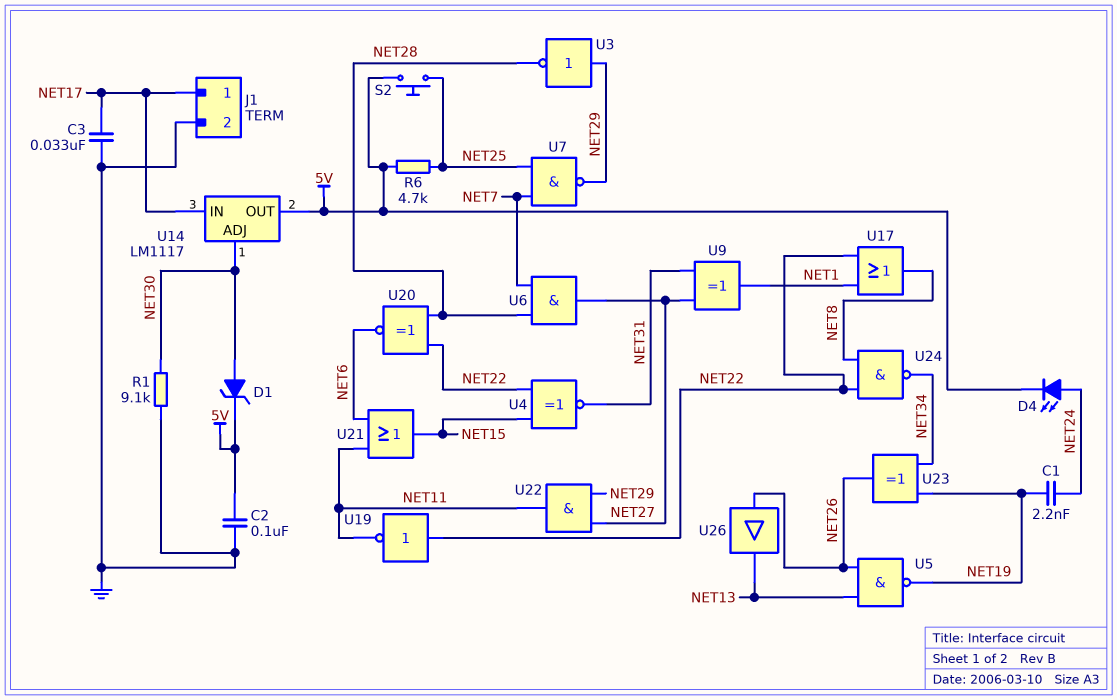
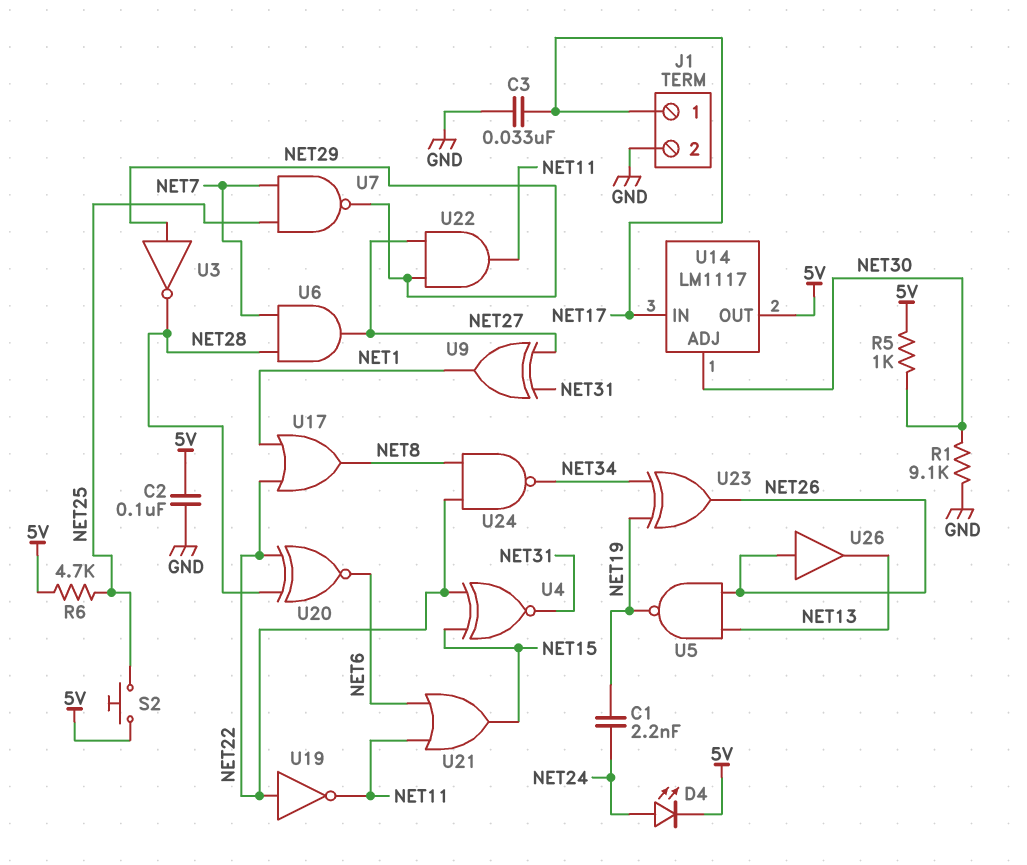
D1: zener (A NET30, K 5V) -> none
R5: none -> 1k (5V, NET30)

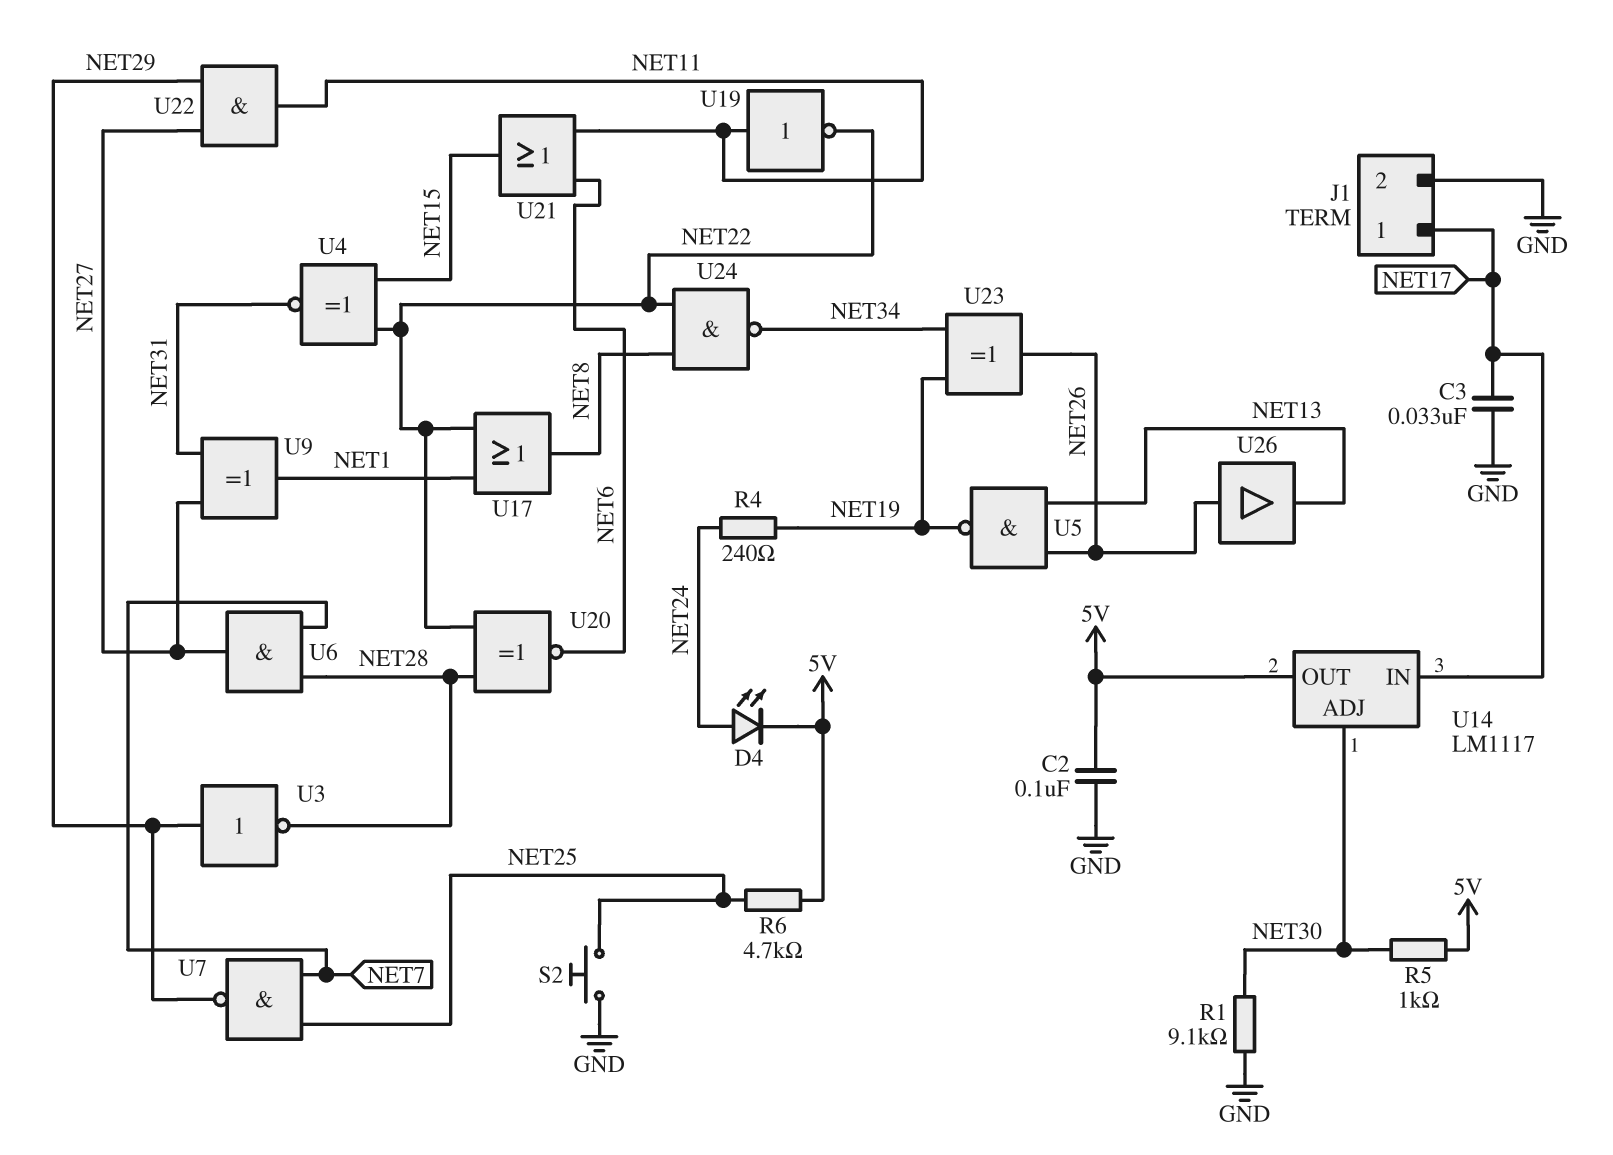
C1: 2.2nF (NET19, NET24) -> none
R4: none -> 240 (NET19, NET24)
S2: button (5V, NET25) -> button (GND, NET25)
U19: NOT (in NET22, out NET11) -> NOT (in NET11, out NET22)

